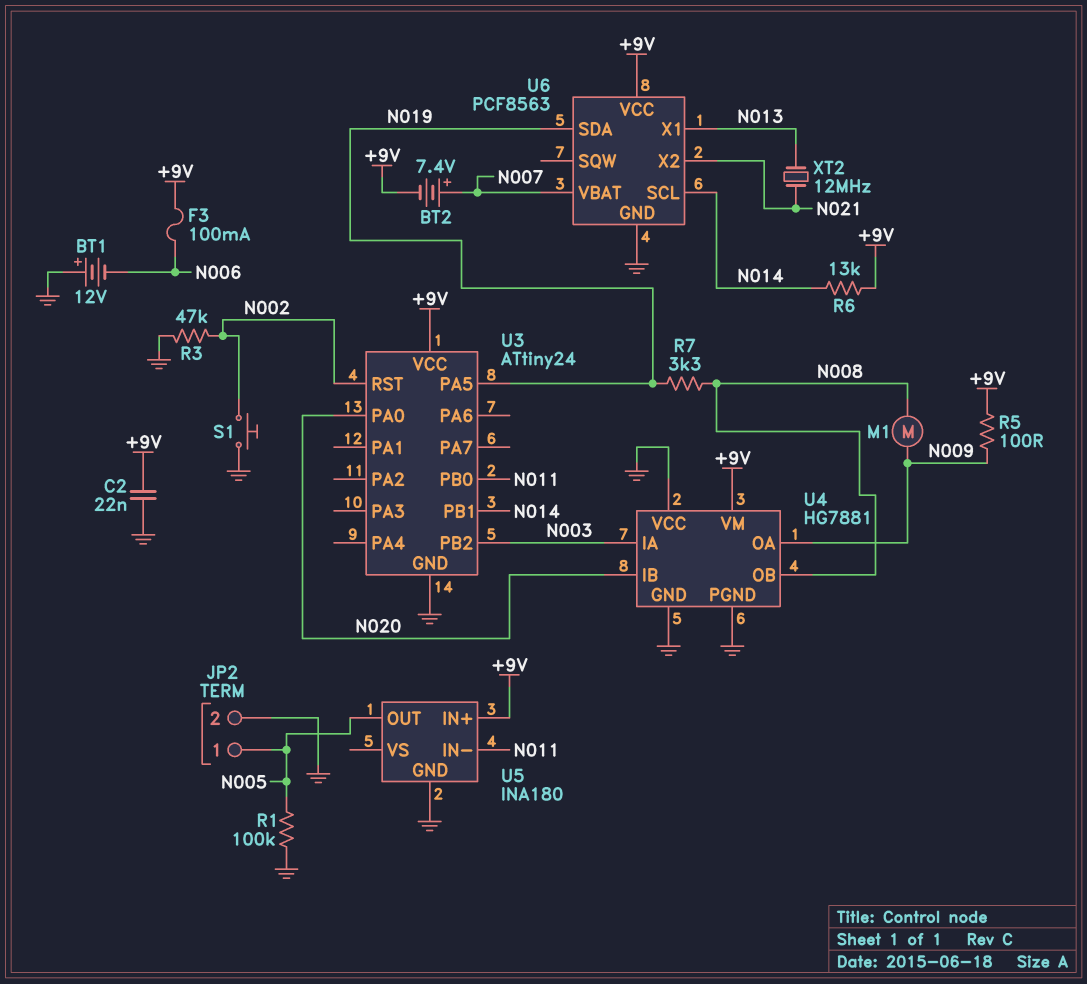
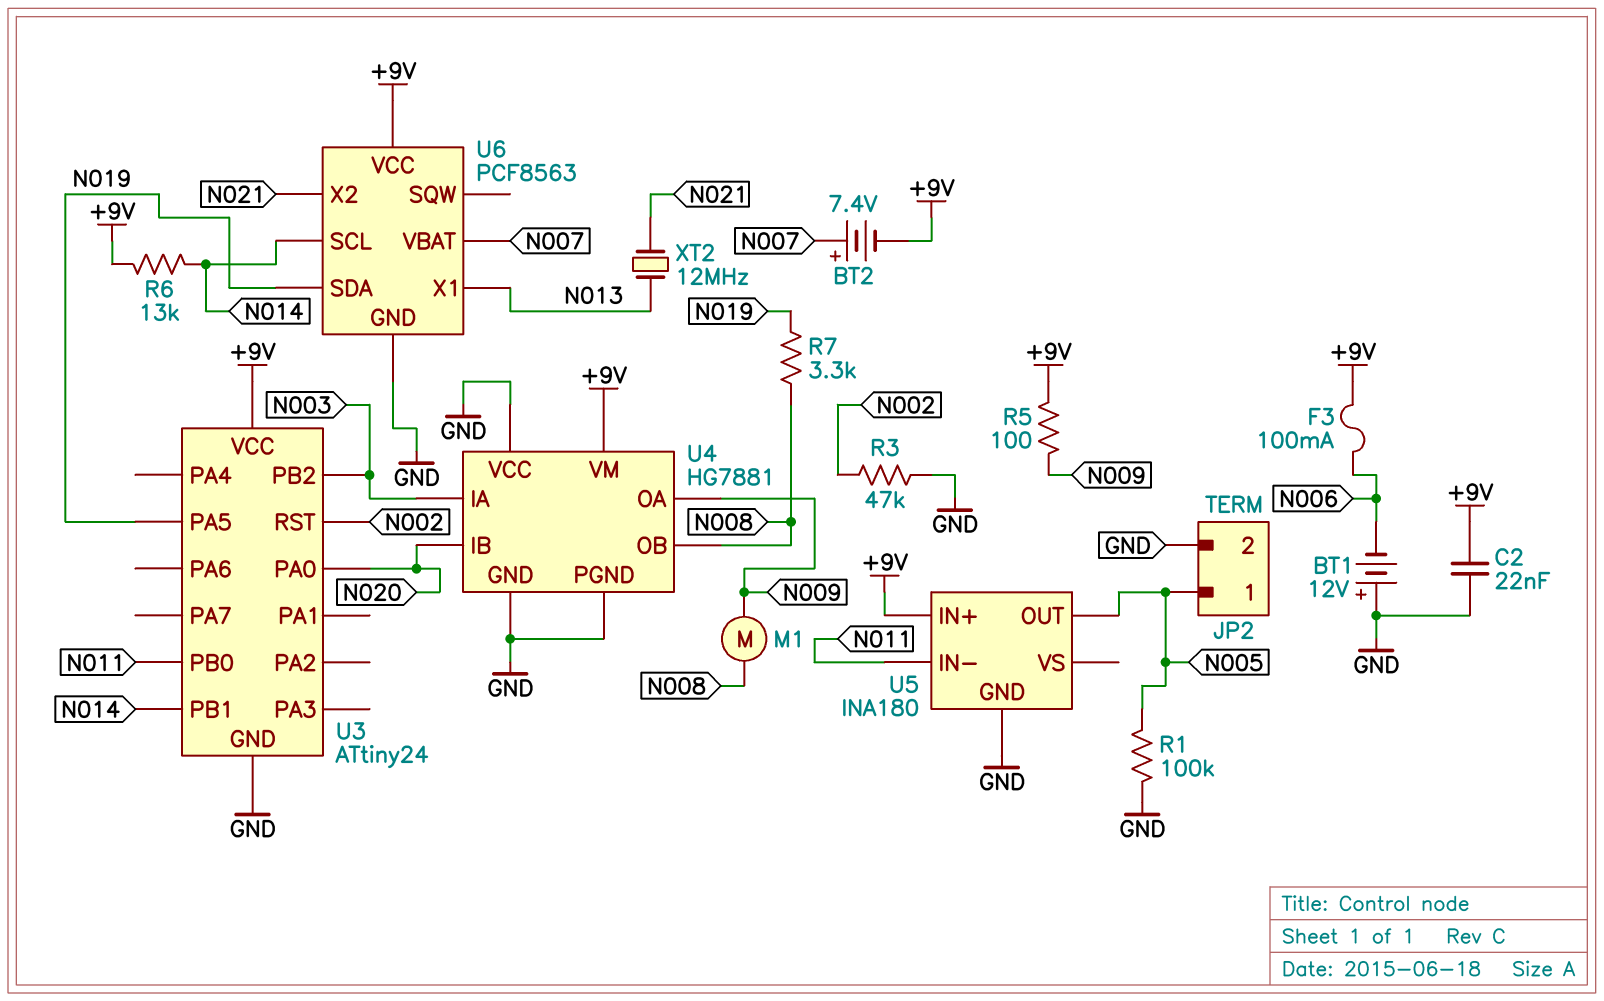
S1: button (GND, N002) -> none

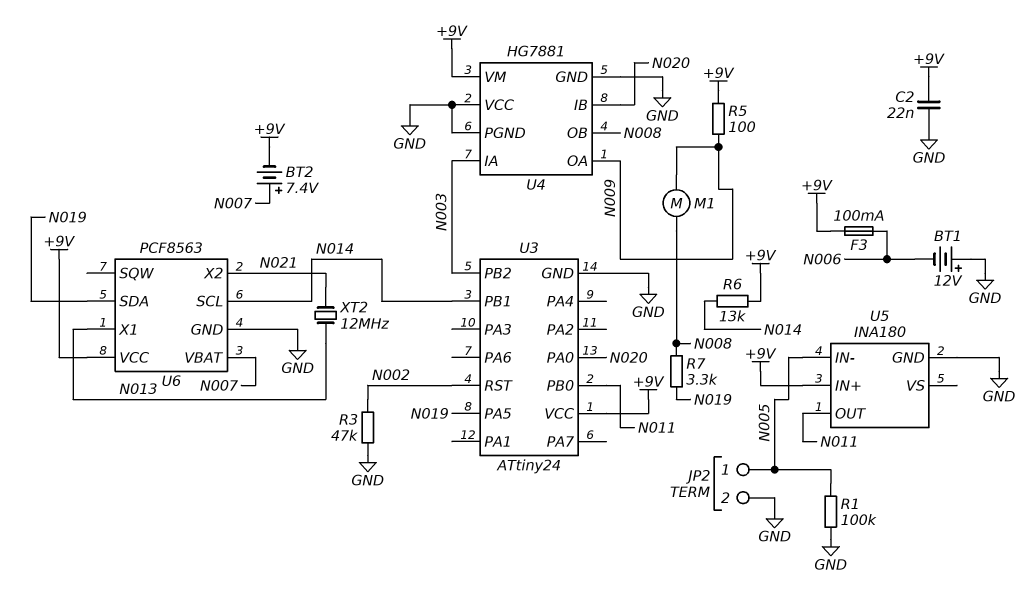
U5 pin IN-: N011 -> N005
U5 pin OUT: N005 -> N011

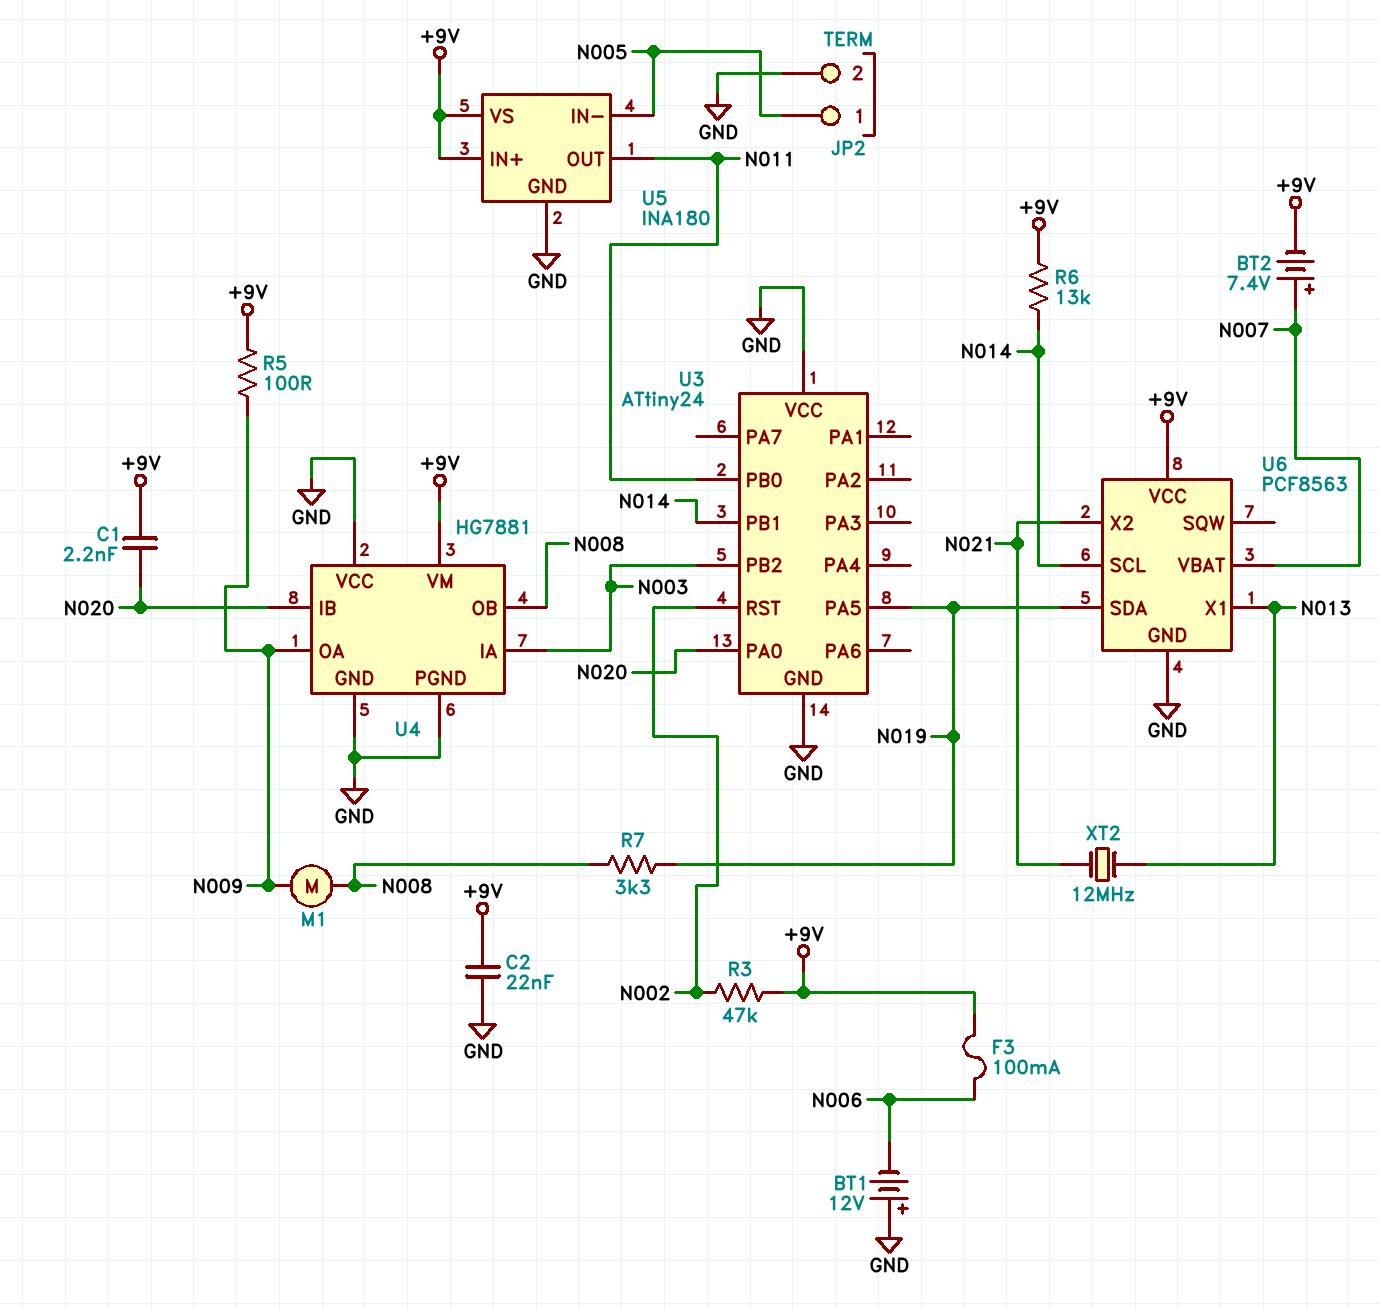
C1: none -> 2.2nF (+9V, N020)
R1: 100k (GND, N005) -> none
R3: 47k (GND, N002) -> 47k (+9V, N002)
U3 pin VCC: +9V -> GND
U5 pin VS: none -> +9V

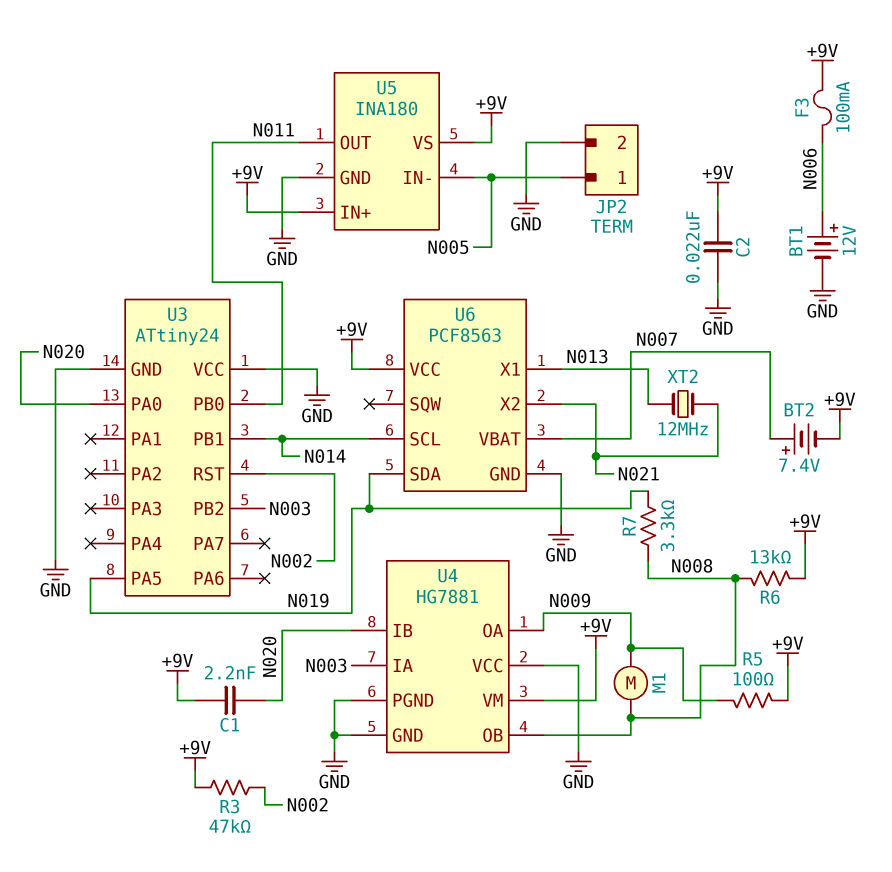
BT1: 12V (plus GND, minus N006) -> 12V (plus N006, minus GND)
R6: 13k (+9V, N014) -> 13k (+9V, N008)

